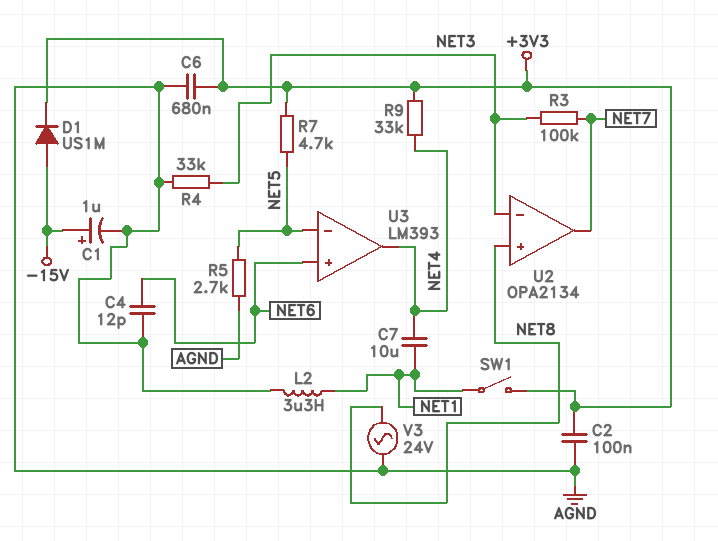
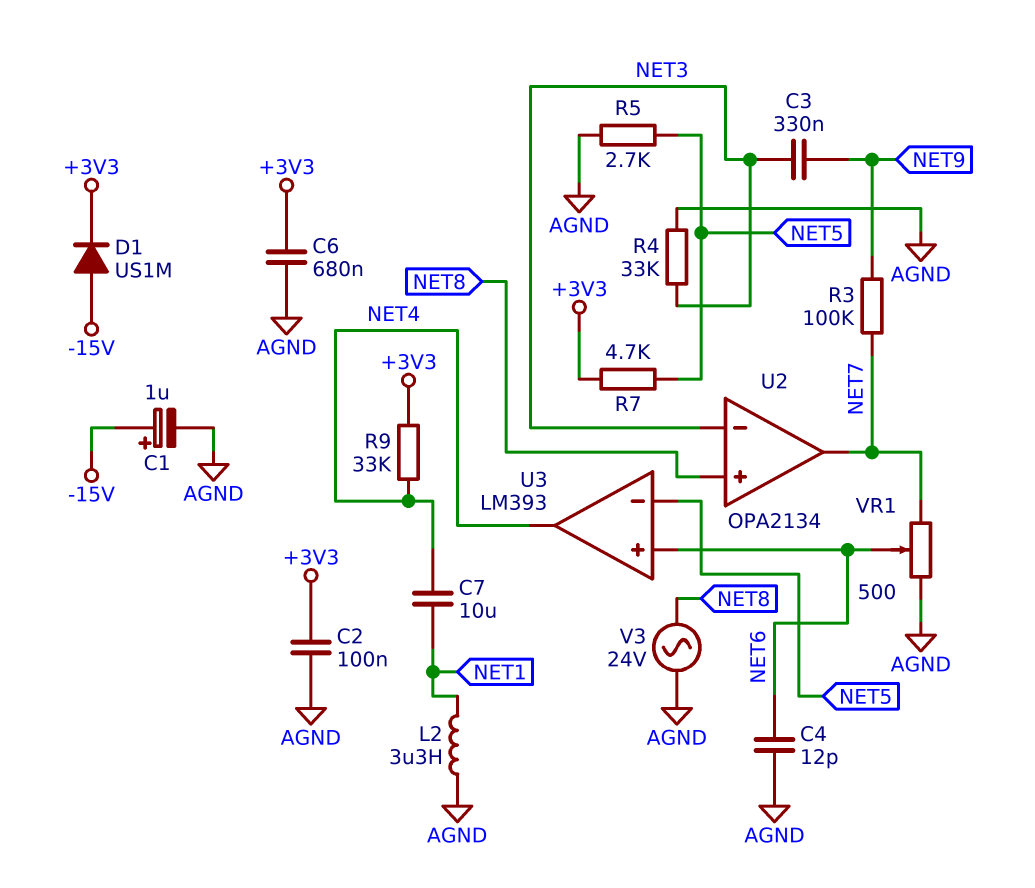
C3: none -> 330nF (NET3, NET9)
R3: 100k (NET3, NET7) -> 100k (NET7, NET9)
SW1: switch (+3V3, NET1) -> none
VR1: none -> 500 (AGND, NET7, wiper NET6)

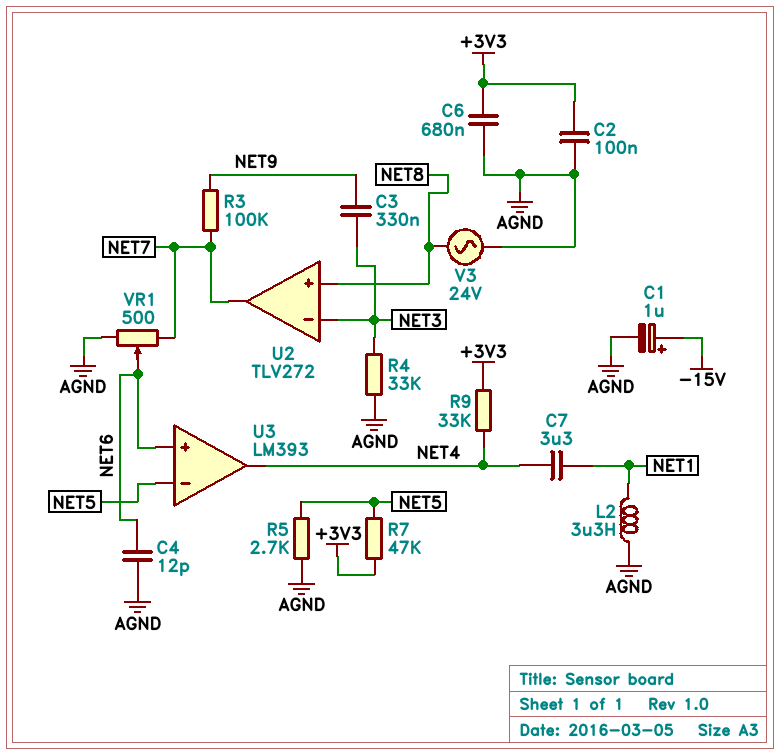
C7: 10uF (NET1, NET4) -> 3.3uF (NET1, NET4)
D1: diode US1M (A -15V, K +3V3) -> none
R7: 4.7k (+3V3, NET5) -> 47k (+3V3, NET5)
U2: OPA2134 -> TLV272

